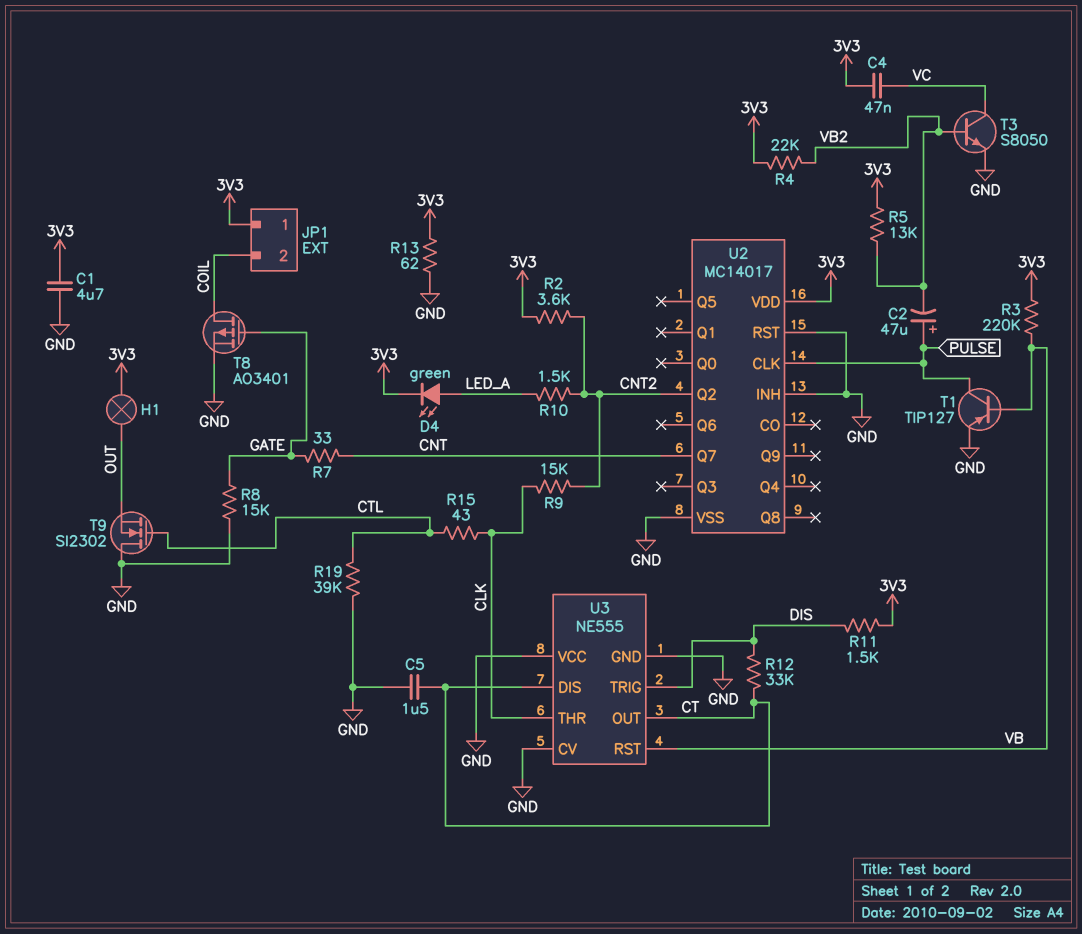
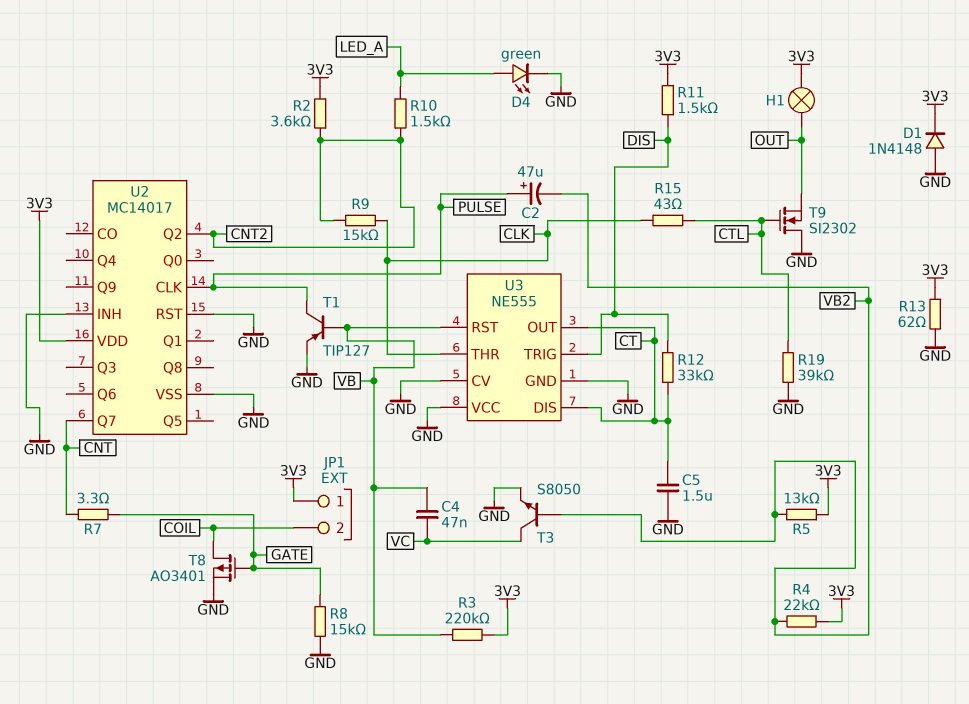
C1: 4.7uF (3V3, GND) -> none
C4: 47nF (3V3, VC) -> 47nF (VB, VC)
D1: none -> diode 1N4148 (A GND, K 3V3)
D4: LED green (A LED_A, K 3V3) -> LED green (A LED_A, K GND)
R7: 33 (CNT, GATE) -> 3.3 (CNT, GATE)

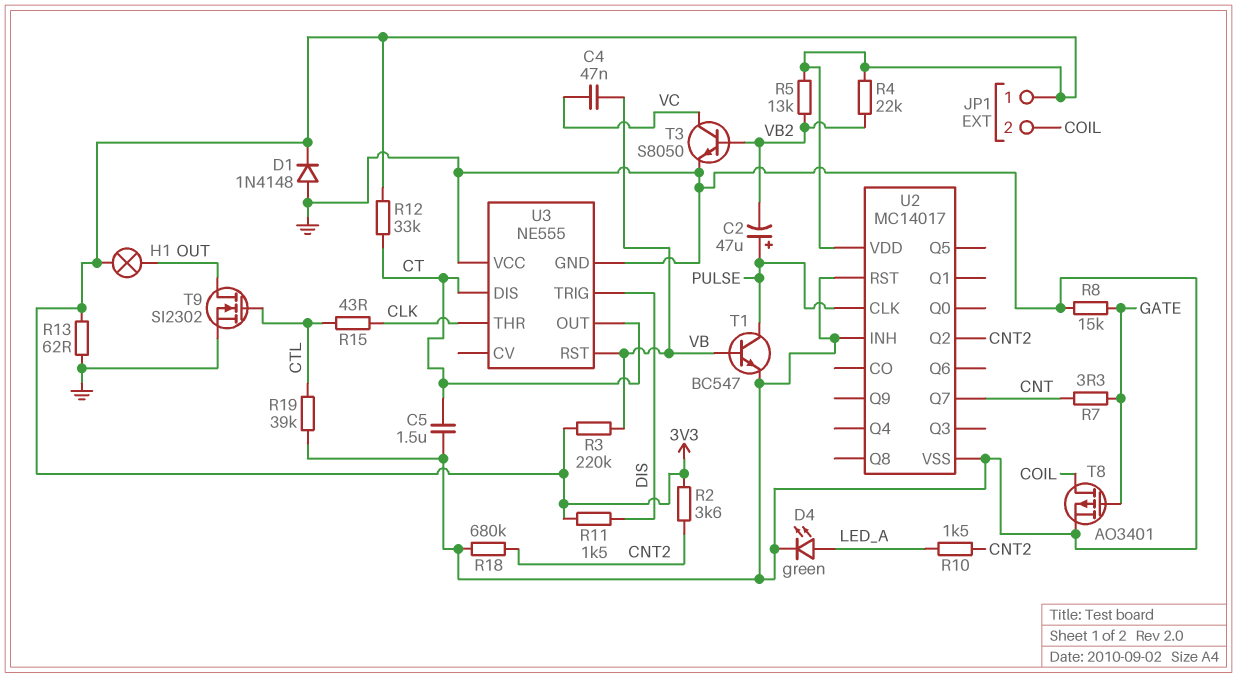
R9: 15k (CLK, CNT2) -> none
R12: 33k (CT, DIS) -> 33k (3V3, CT)
R18: none -> 680k (CNT2, GND)
T1: PNP TIP127 (B VB, C PULSE, E GND) -> NPN BC547 (B VB, C PULSE, E GND)
T9: NMOS SI2302 (G CTL, D GND, S OUT) -> NMOS SI2302 (G CTL, D OUT, S GND)
U3 pin CV: GND -> none

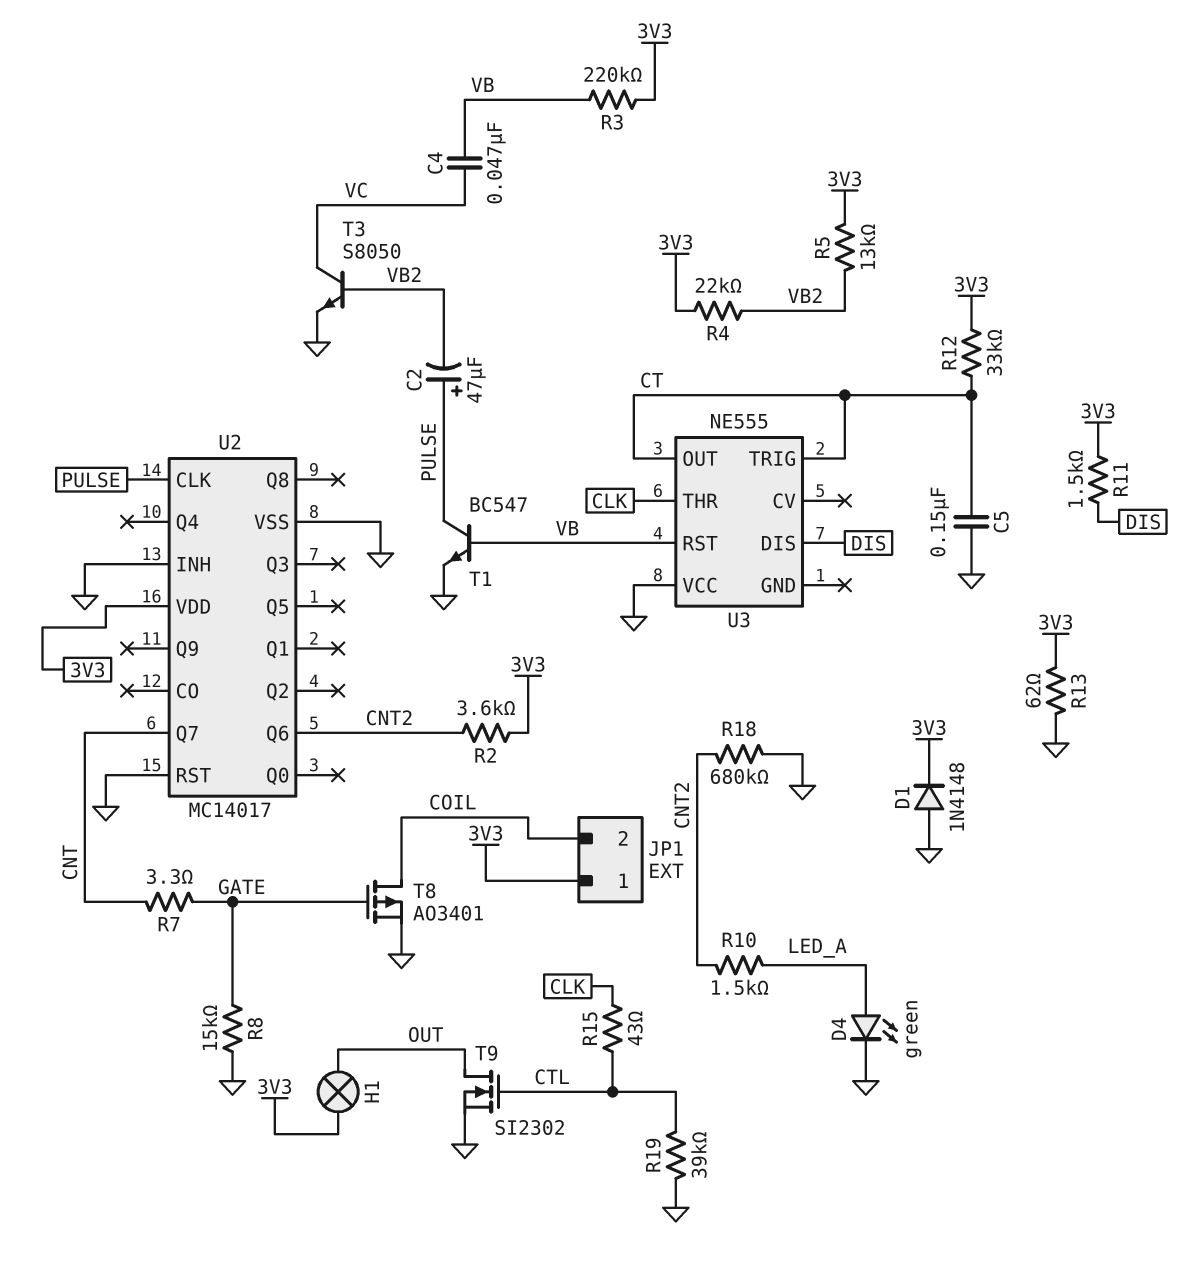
C5: 1.5uF (CT, GND) -> 150nF (CT, GND)
U2 pin Q2: CNT2 -> none
U2 pin Q6: none -> CNT2
U3 pin DIS: CT -> DIS
U3 pin GND: GND -> none
U3 pin TRIG: DIS -> CT

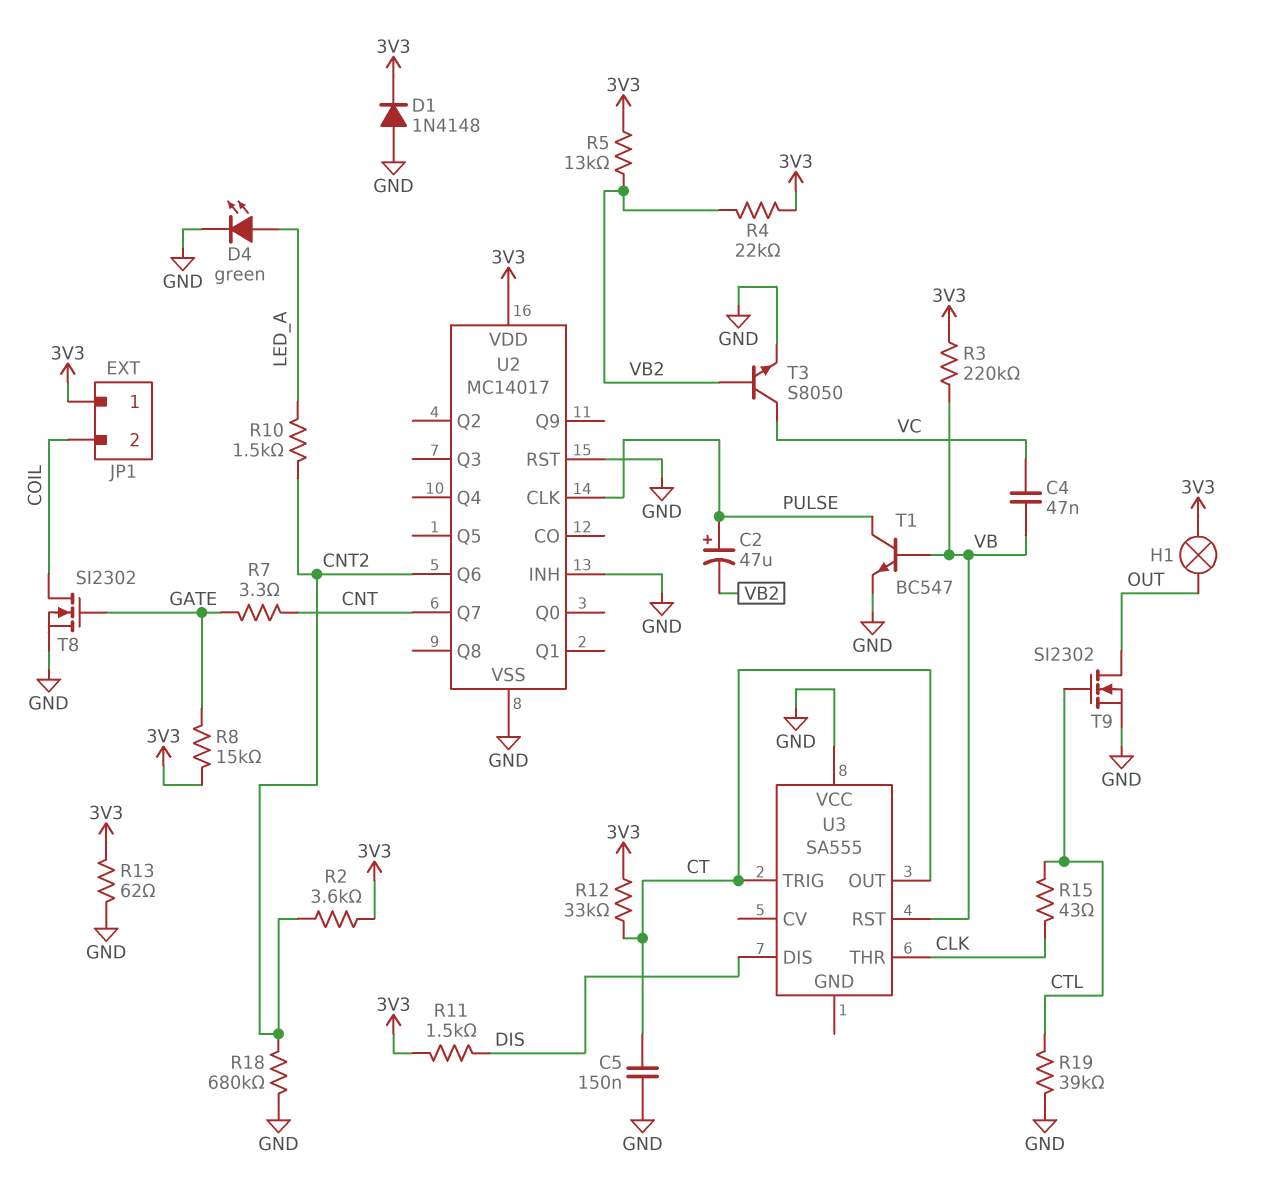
R8: 15k (GATE, GND) -> 15k (3V3, GATE)
T8: PMOS AO3401 (G GATE, D COIL, S GND) -> NMOS SI2302 (G GATE, D COIL, S GND)
U3: NE555 -> SA555

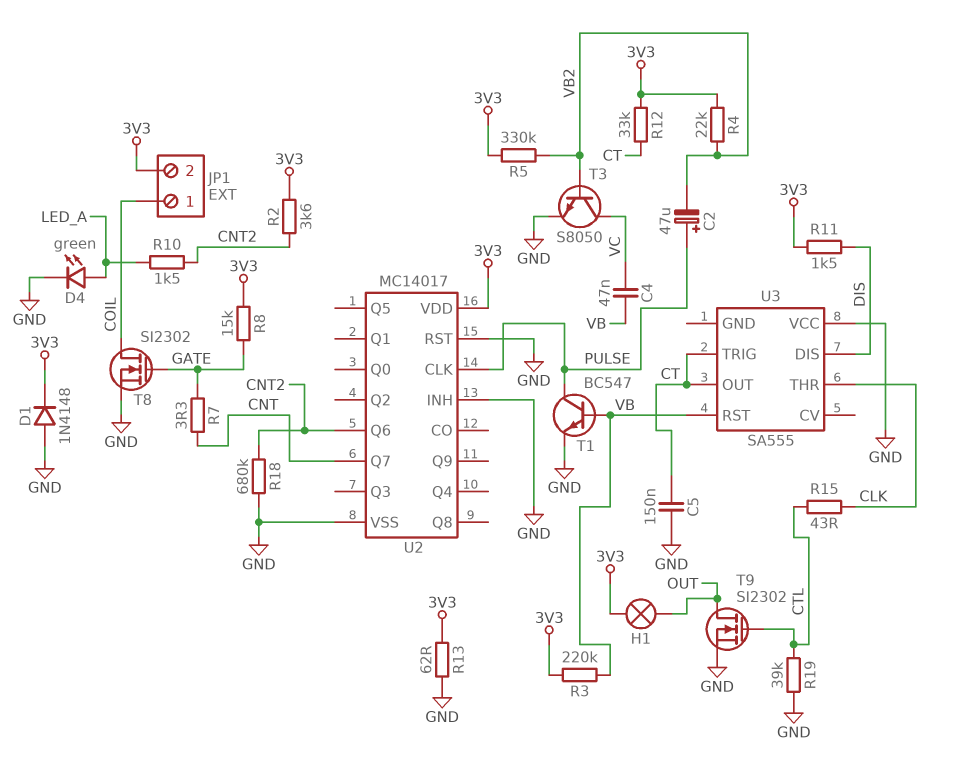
JP1 pin 1: 3V3 -> COIL
JP1 pin 2: COIL -> 3V3
R5: 13k (3V3, VB2) -> 330k (3V3, VB2)

